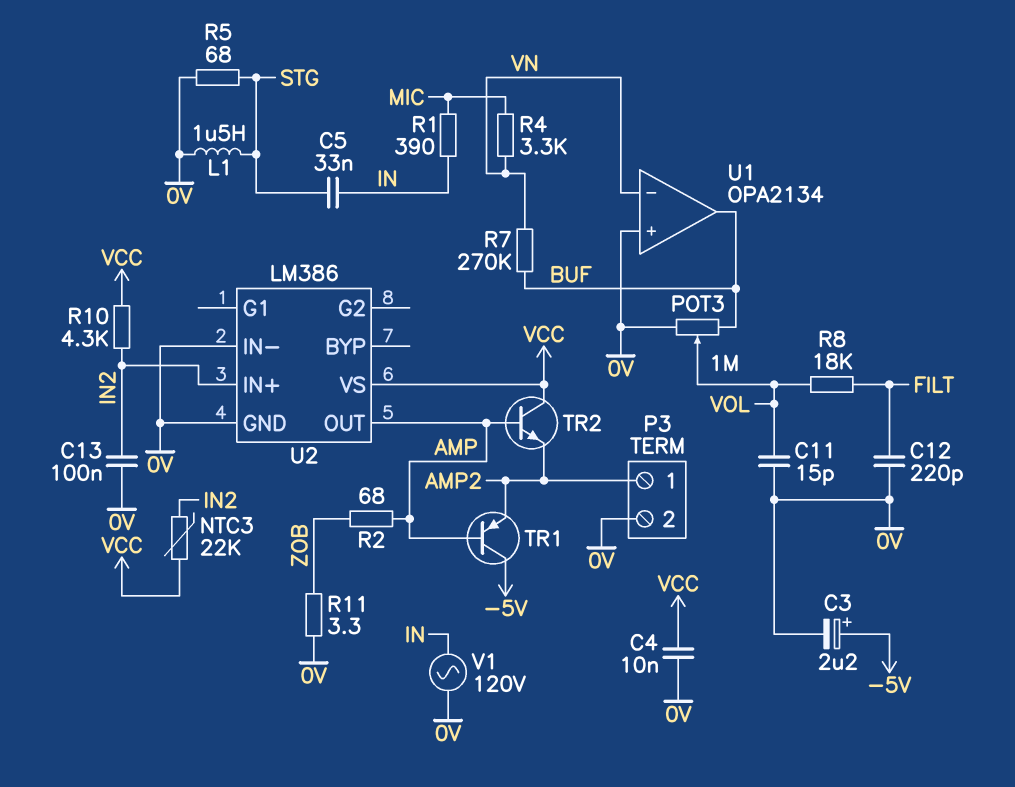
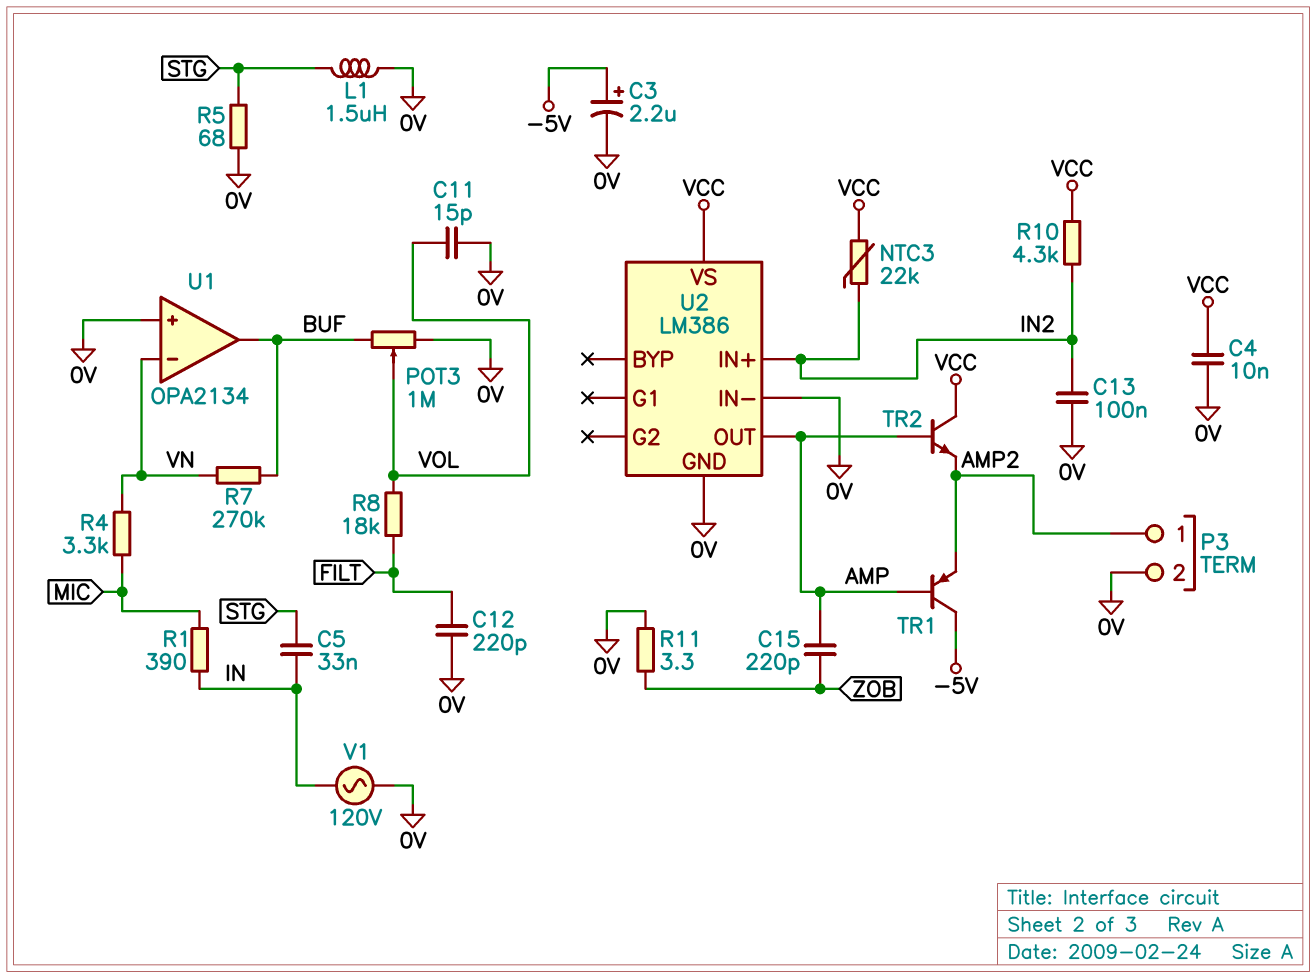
C15: none -> 220pF (AMP, ZOB)
R2: 68 (AMP, ZOB) -> none

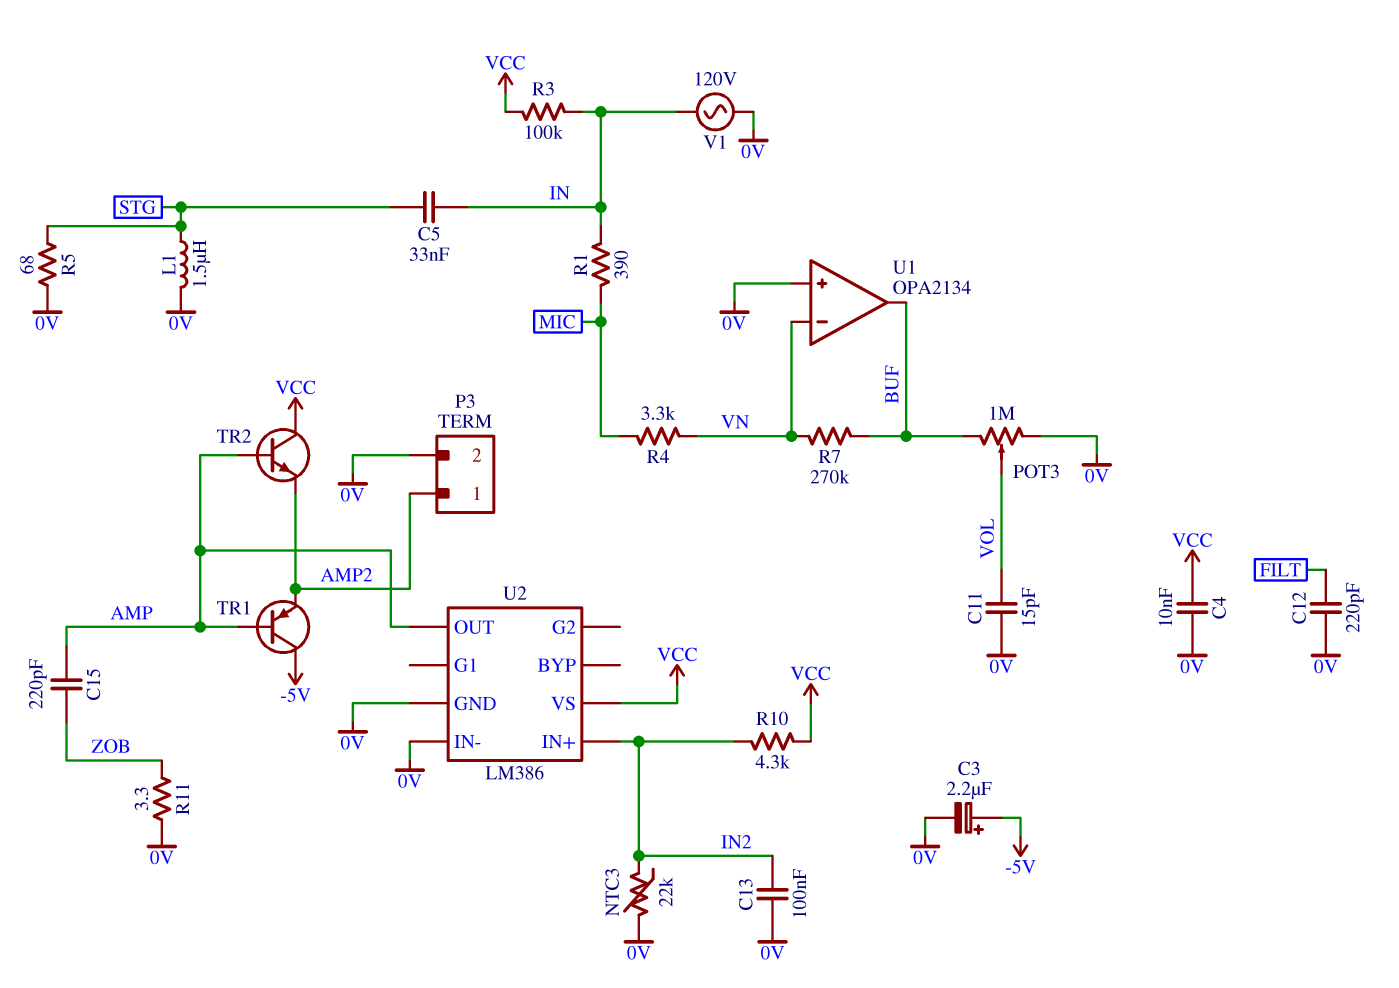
NTC3: 22k (IN2, VCC) -> 22k (0V, IN2)
R3: none -> 100k (IN, VCC)
R8: 18k (FILT, VOL) -> none

